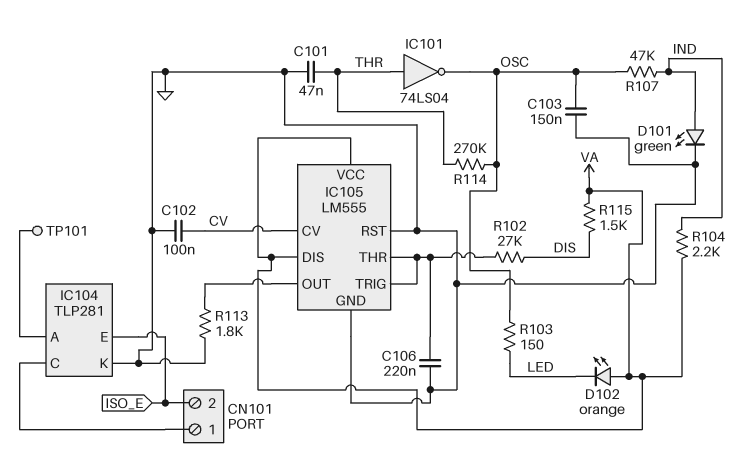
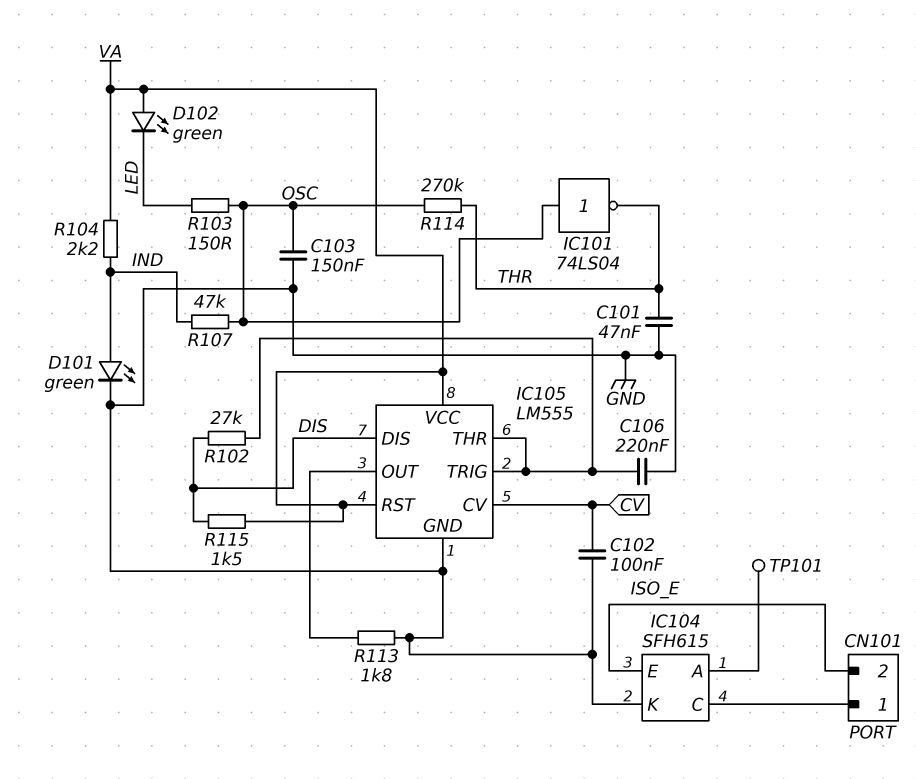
D102: LED orange (A VA, K LED) -> LED green (A VA, K LED)
IC101: NOT 74LS04 (in THR, out OSC) -> NOT 74LS04 (in OSC, out THR)
IC104: TLP281 -> SFH615
IC105 pin DIS: VA -> DIS
IC105 pin RST: GND -> VA

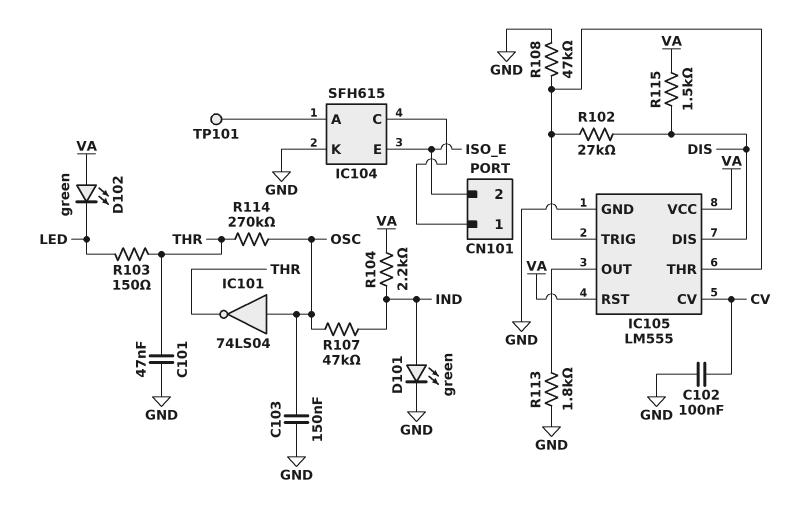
C106: 220nF (GND, IC105/THR) -> none
R103: 150 (LED, OSC) -> 150 (LED, THR)
R108: none -> 47k (GND, IC105/THR)

